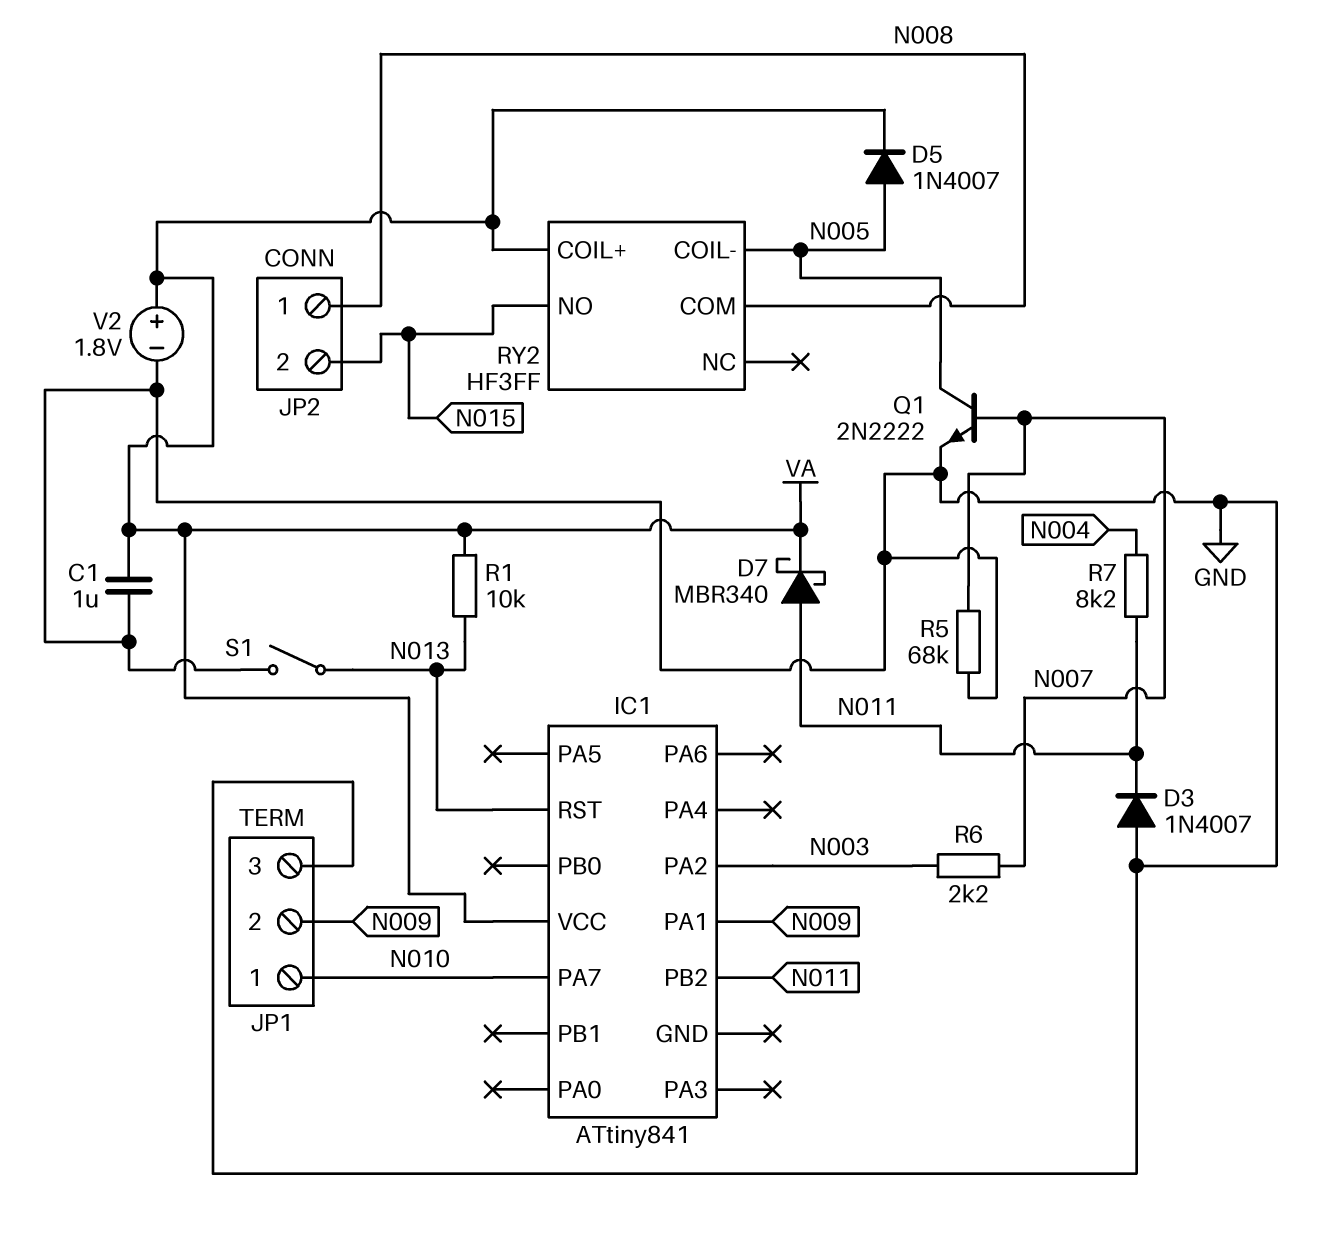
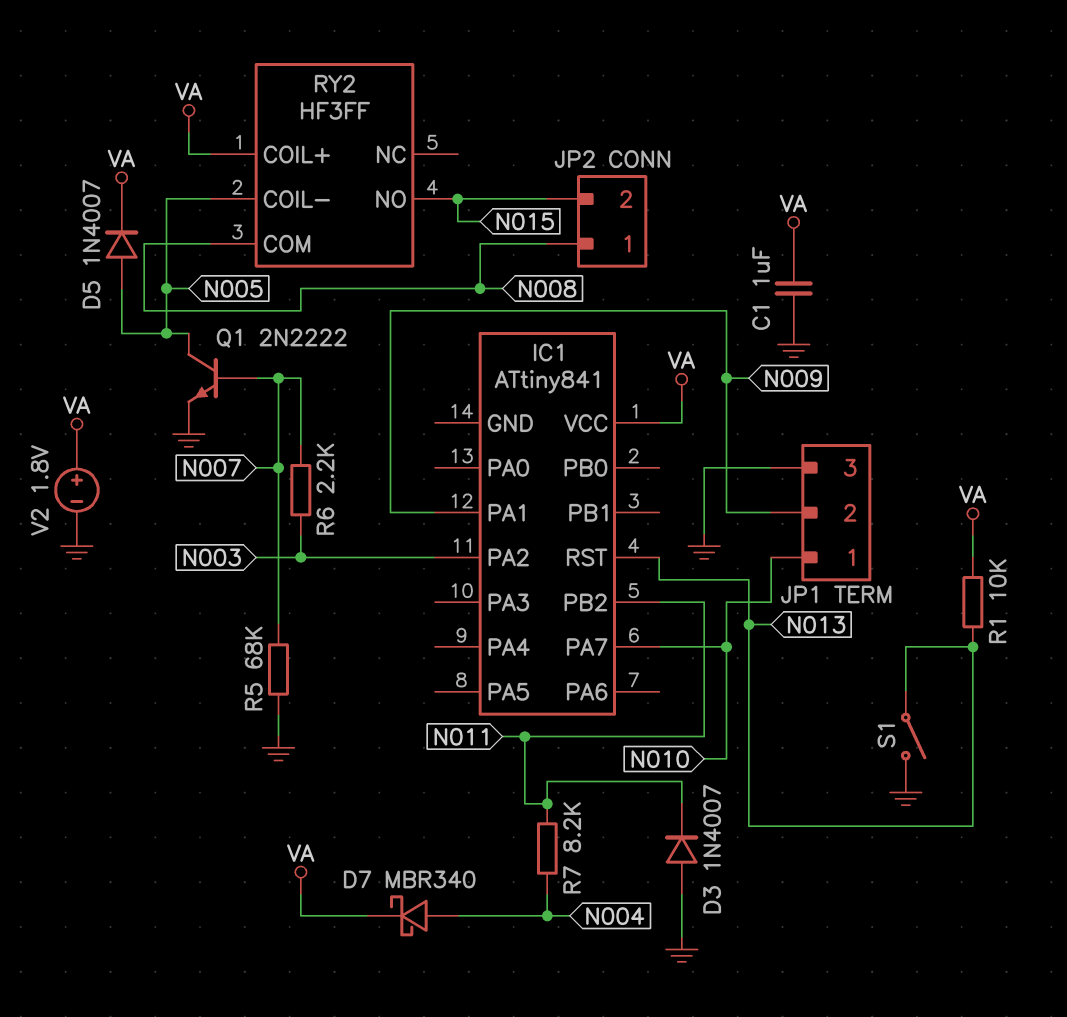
D7: schottky MBR340 (A N011, K VA) -> schottky MBR340 (A N004, K VA)

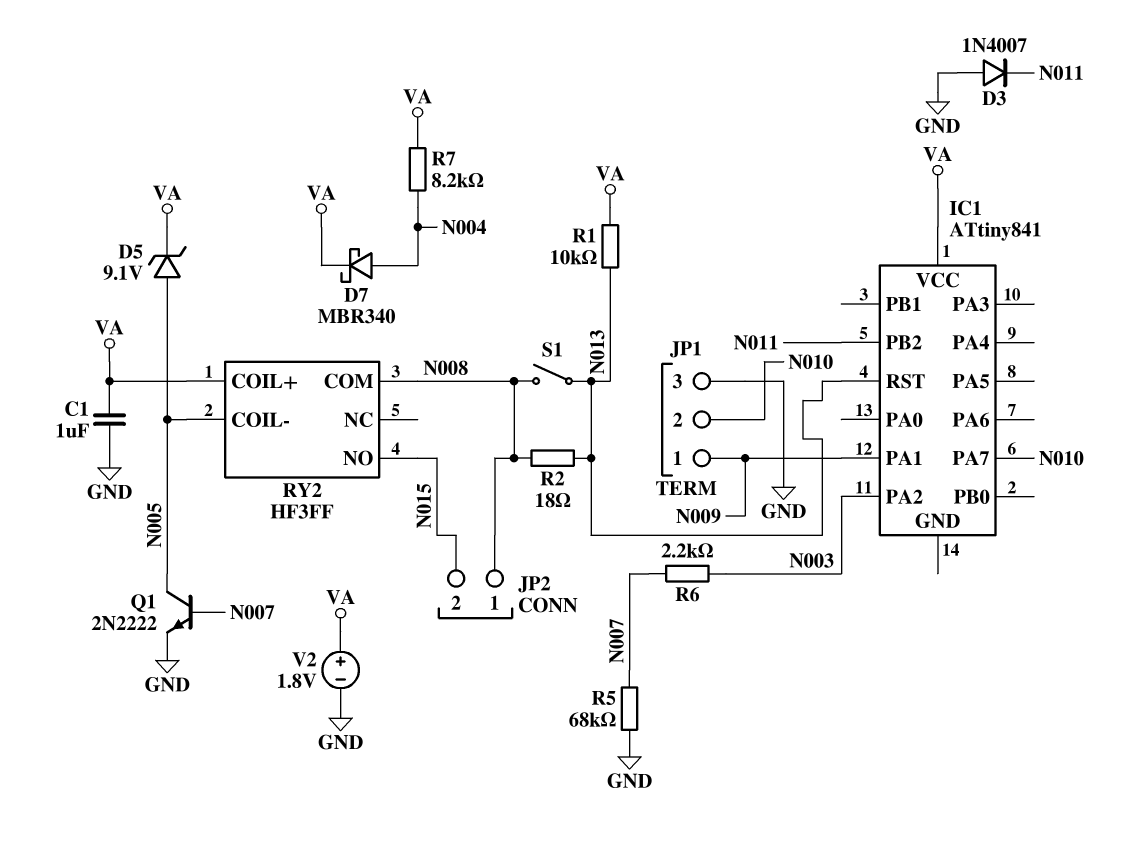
D5: diode 1N4007 (A N005, K VA) -> zener 9.1V (A N005, K VA)
JP1 pin 1: N010 -> N009
JP1 pin 2: N009 -> N010
R2: none -> 18 (N008, N013)
R7: 8.2k (N004, N011) -> 8.2k (N004, VA)
S1: switch (GND, N013) -> switch (N008, N013)

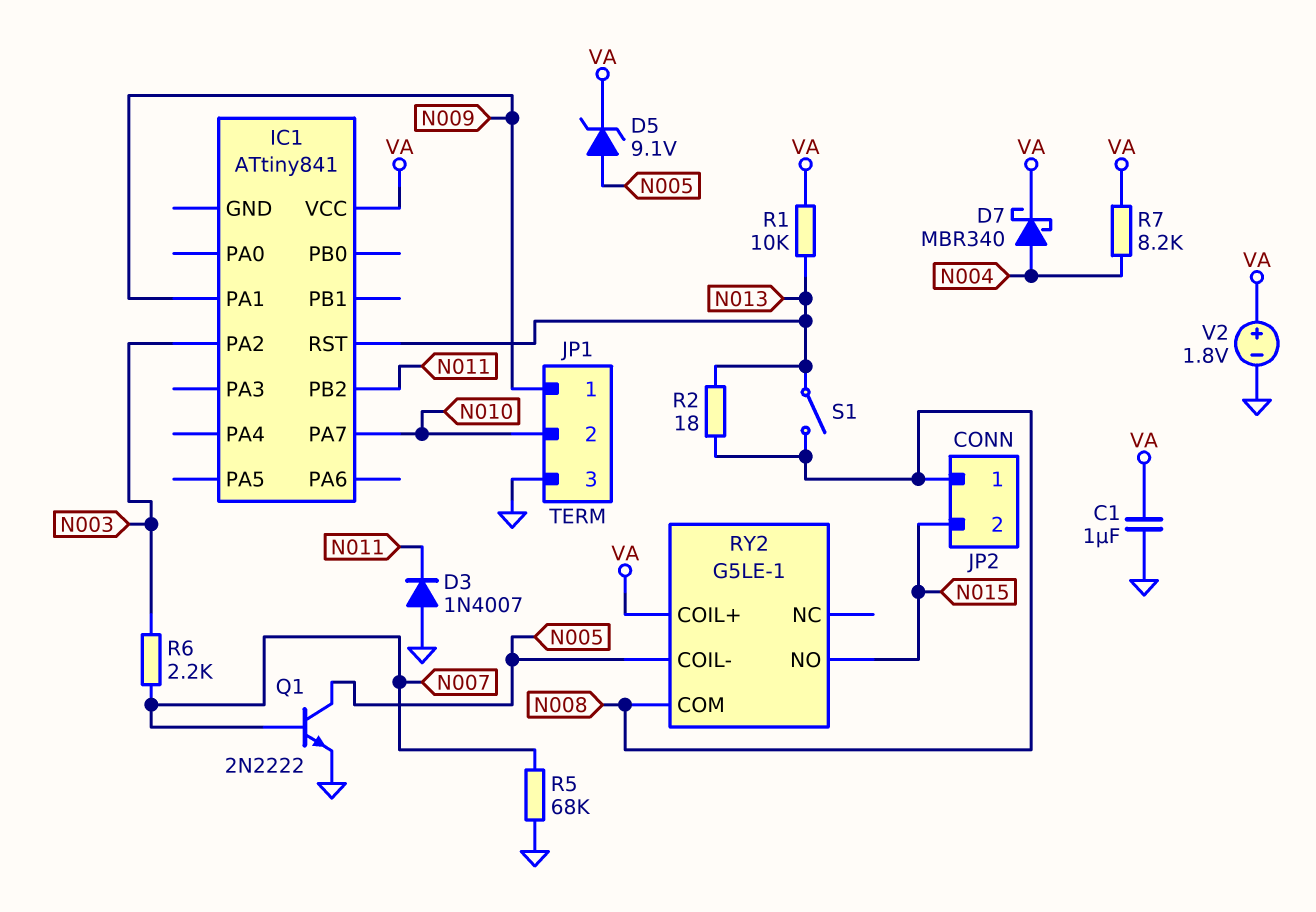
RY2: HF3FF -> G5LE-1

